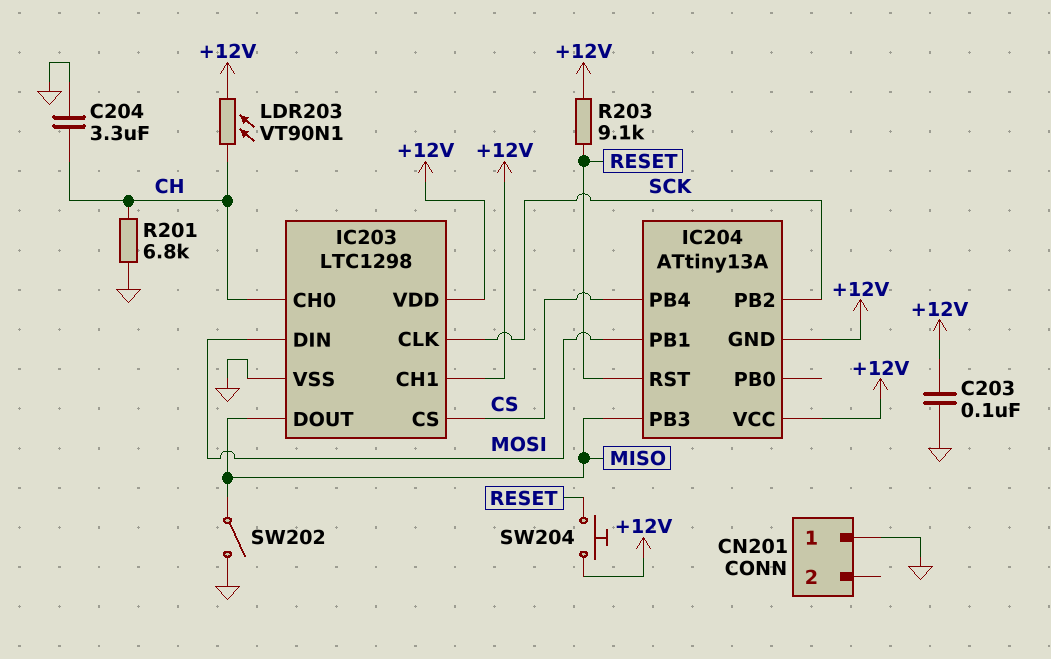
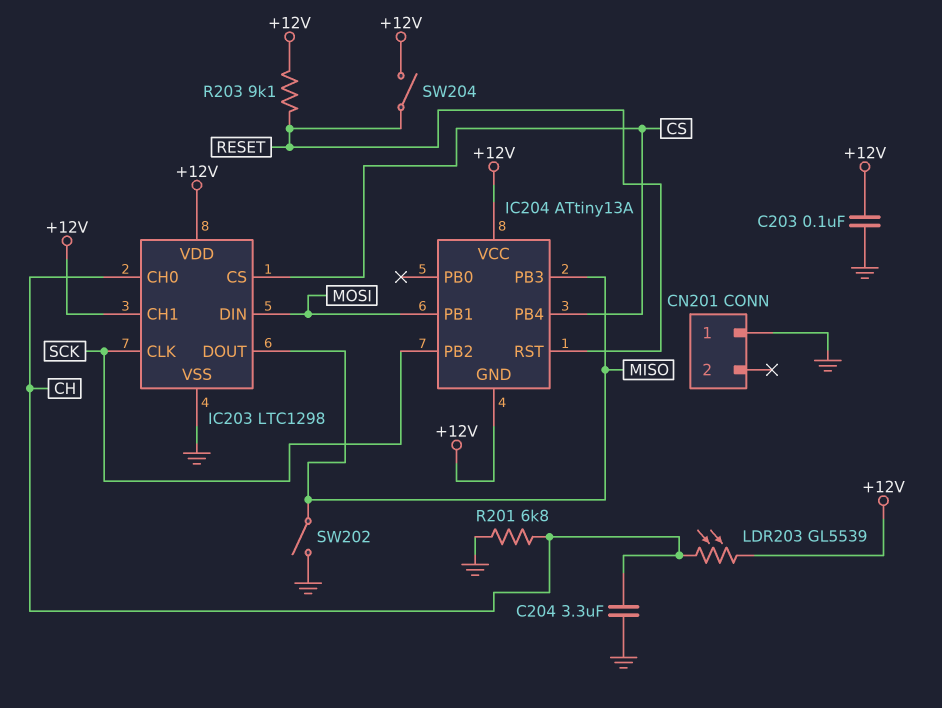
LDR203: VT90N1 (+12V, CH) -> GL5539 (+12V, CH)
SW204: button (+12V, RESET) -> switch (+12V, RESET)

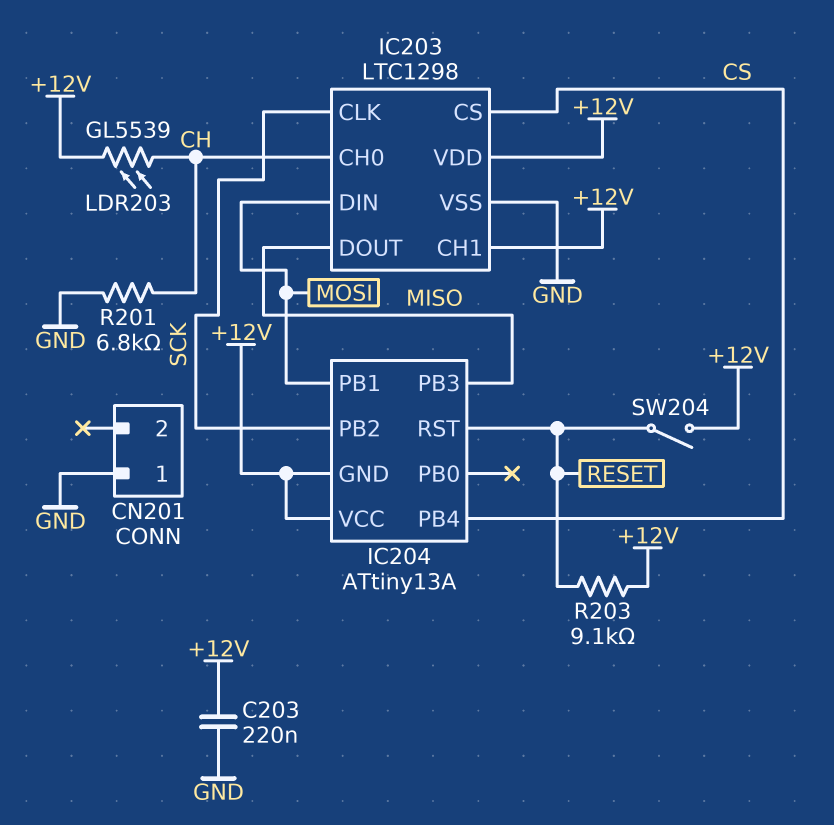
C203: 100nF (+12V, GND) -> 220nF (+12V, GND)
C204: 3.3uF (CH, GND) -> none
SW202: switch (GND, MISO) -> none

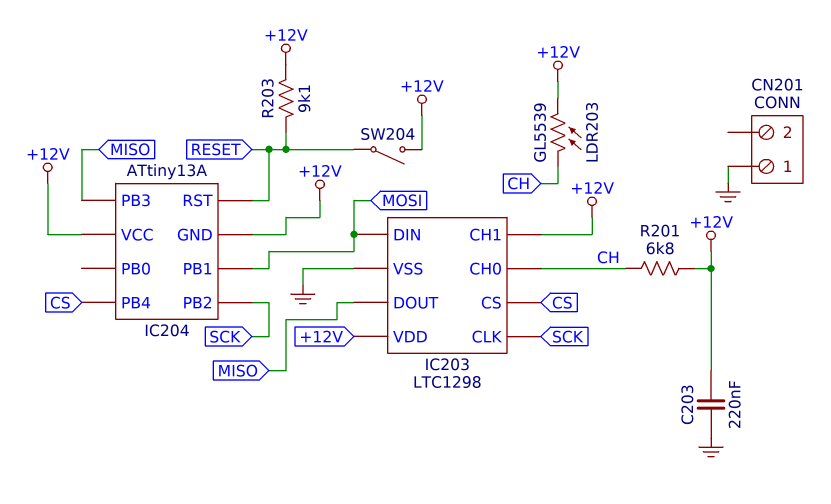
R201: 6.8k (CH, GND) -> 6.8k (+12V, CH)

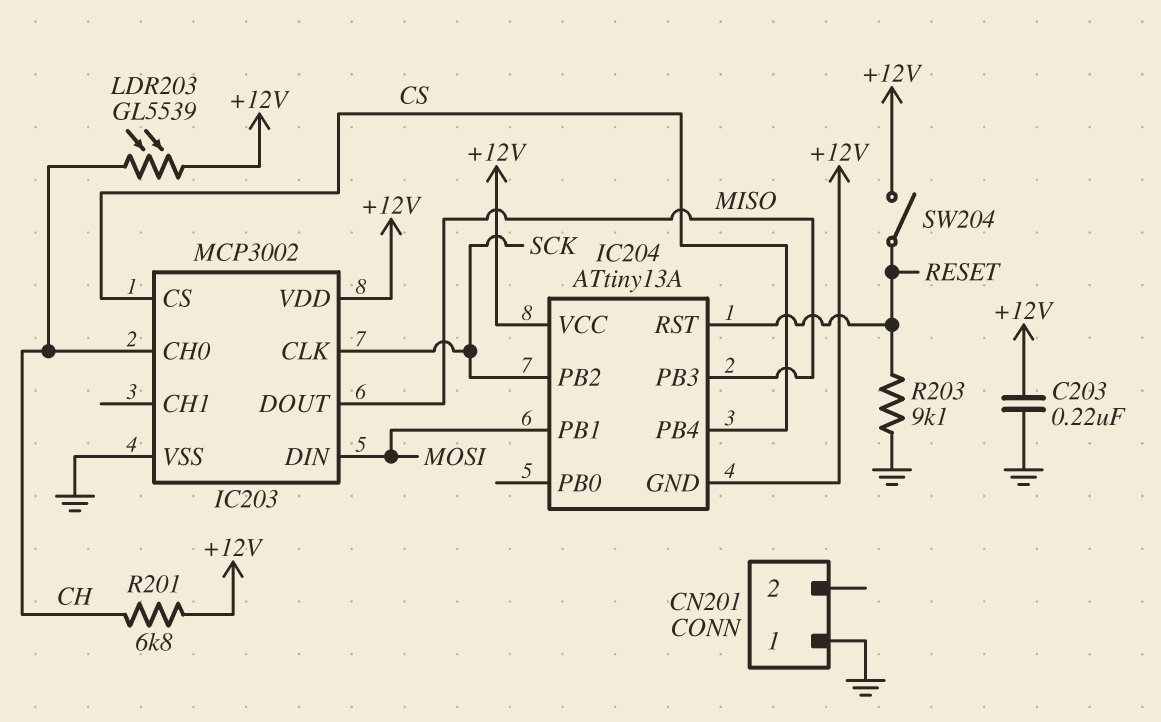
IC203: LTC1298 -> MCP3002
IC203 pin CH1: +12V -> none
R203: 9.1k (+12V, RESET) -> 9.1k (GND, RESET)

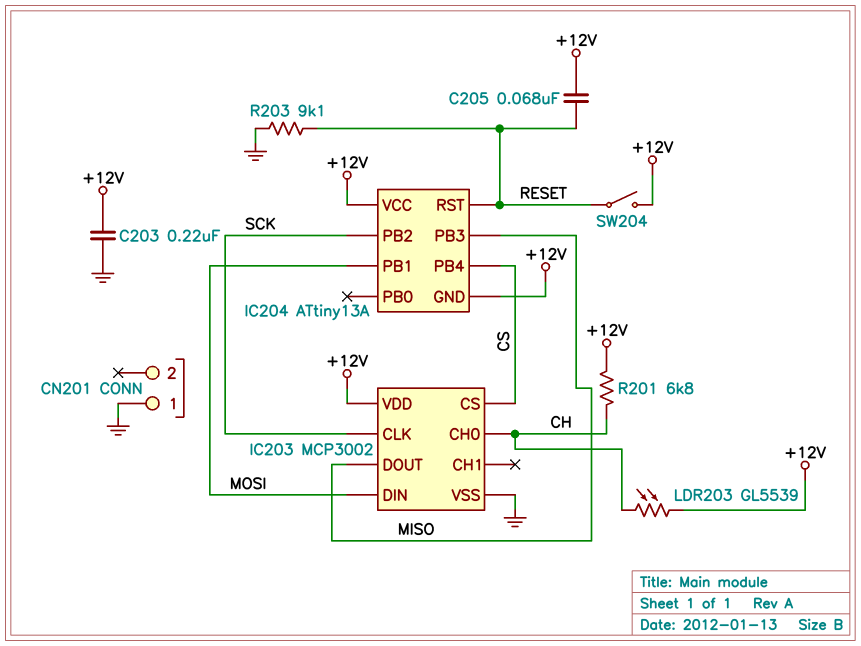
C205: none -> 68nF (+12V, RESET)

